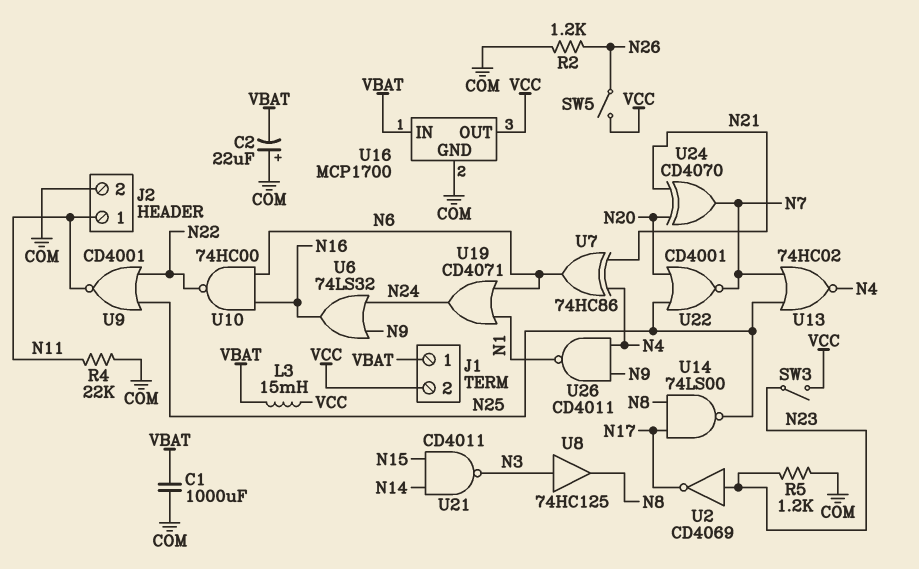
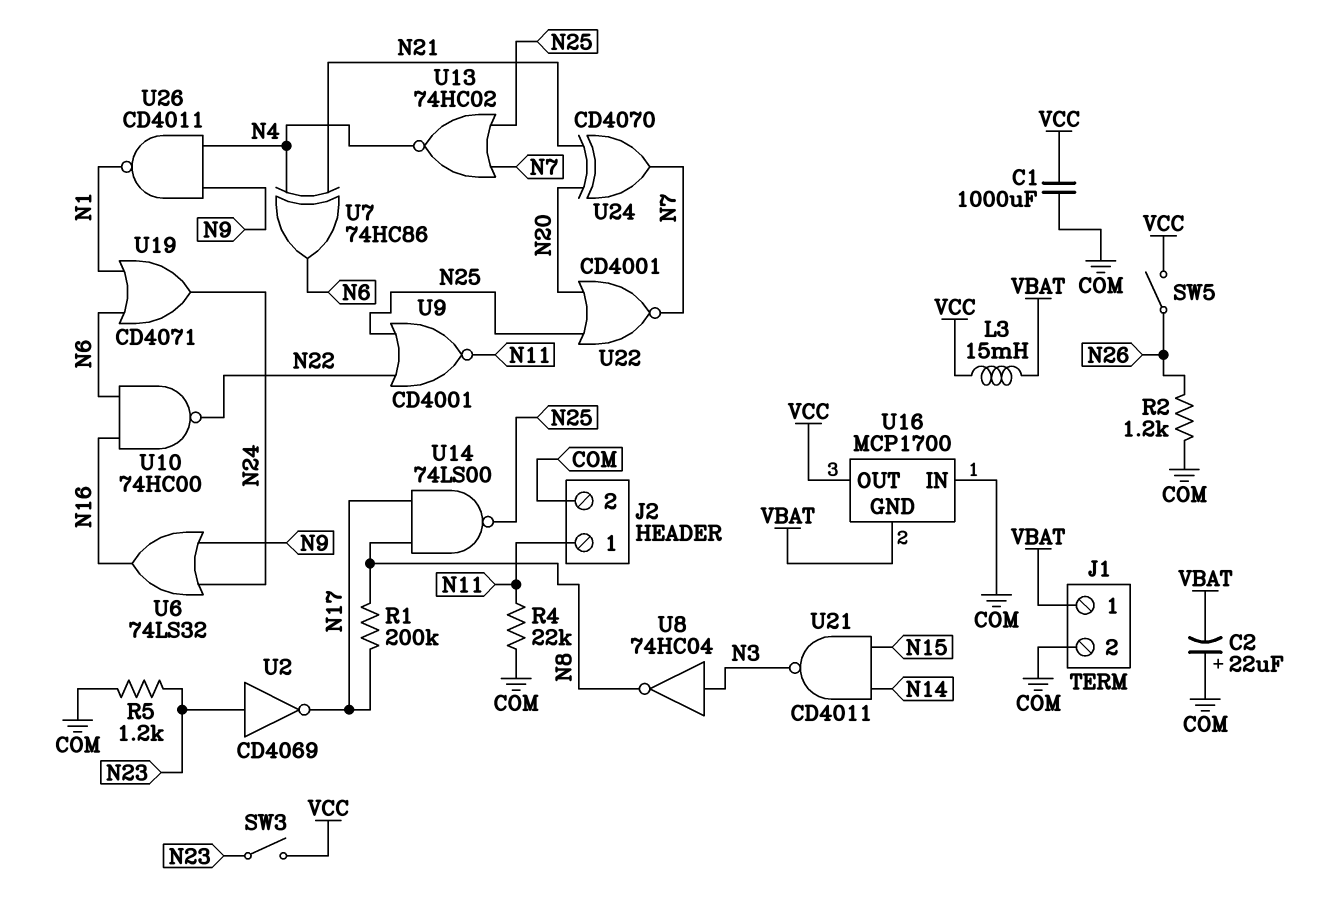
C1: 1000uF (COM, VBAT) -> 1000uF (COM, VCC)
J1 pin 2: VCC -> COM
R1: none -> 200k (N8, N17)
U8: buffer 74HC125 (in N3, out N8) -> NOT 74HC04 (in N3, out N8)
U16 pin GND: COM -> VBAT
U16 pin IN: VBAT -> COM

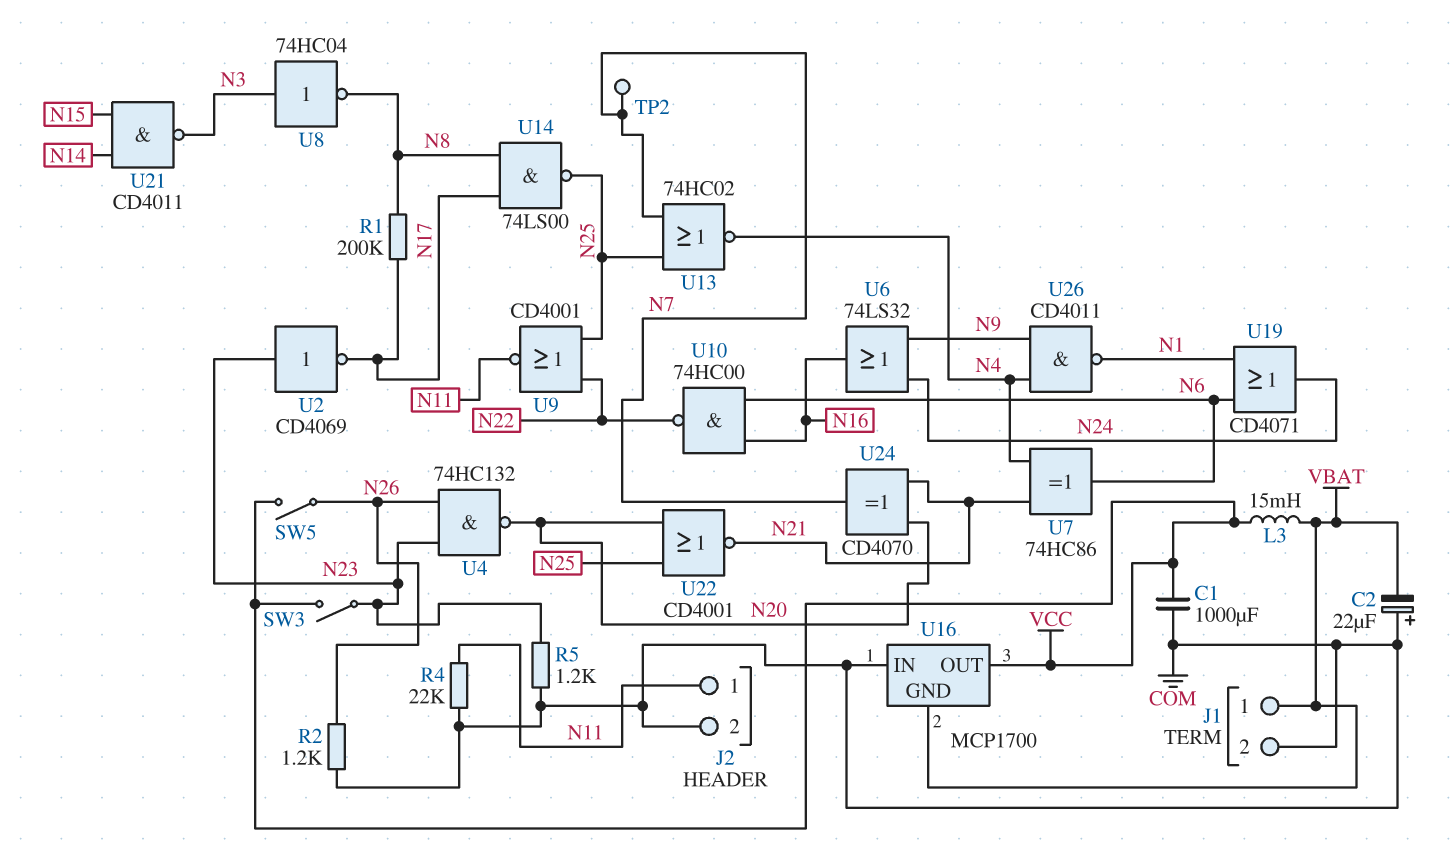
TP2: none -> test point (N7)
U4: none -> NAND 74HC132 (in N23, in N26, out N20)
U22: NOR CD4001 (in N20, in N25, out N7) -> NOR CD4001 (in N20, in N25, out N21)

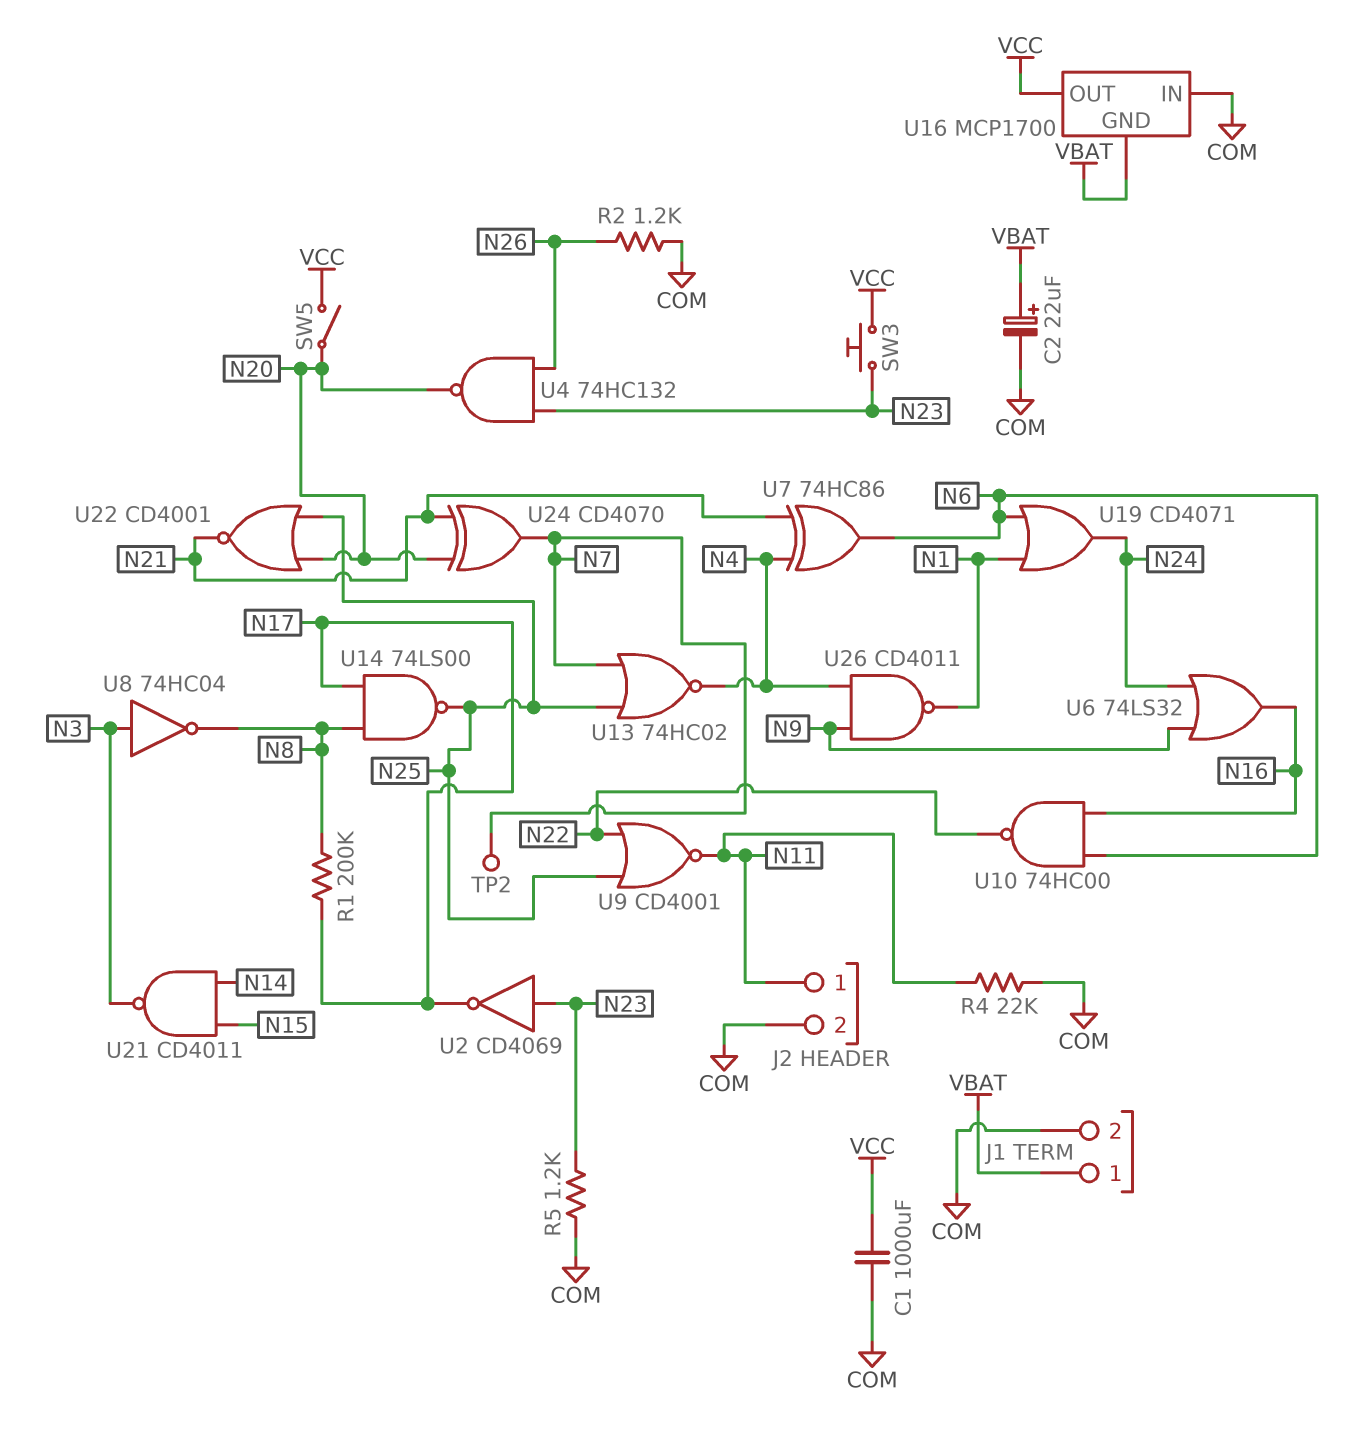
C2: 22uF (plus COM, minus VBAT) -> 22uF (plus VBAT, minus COM)
L3: 15mH (VBAT, VCC) -> none
SW3: switch (N23, VCC) -> button (N23, VCC)
SW5: switch (N26, VCC) -> switch (N20, VCC)

